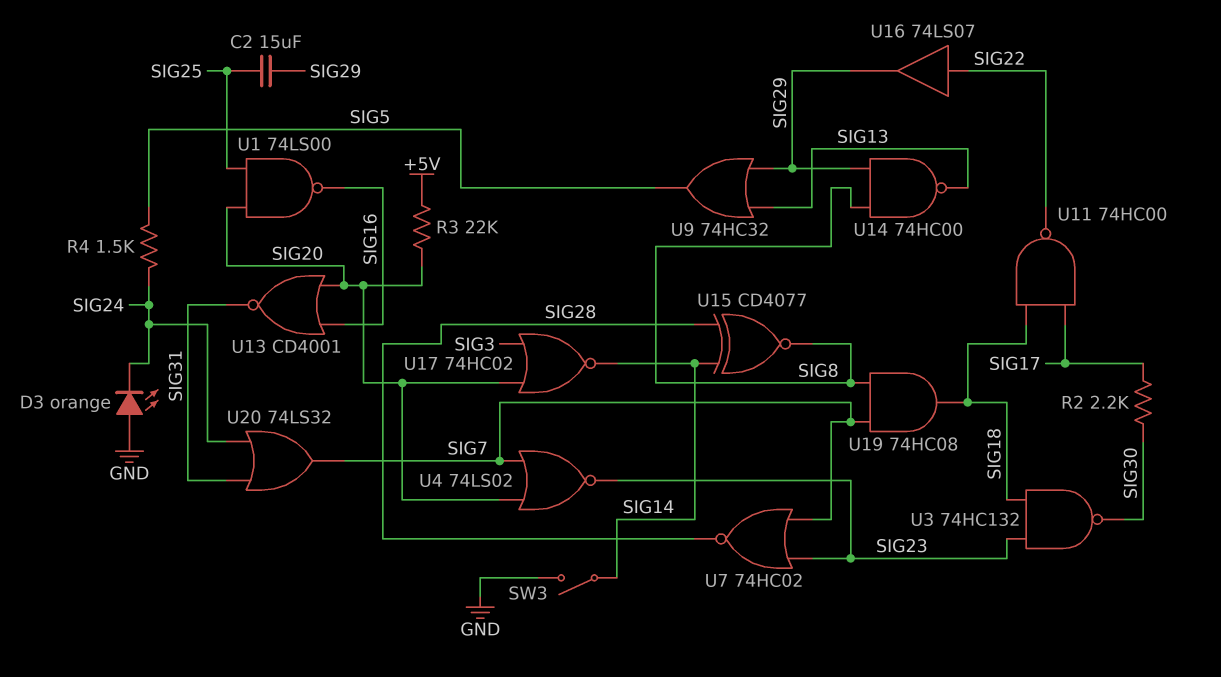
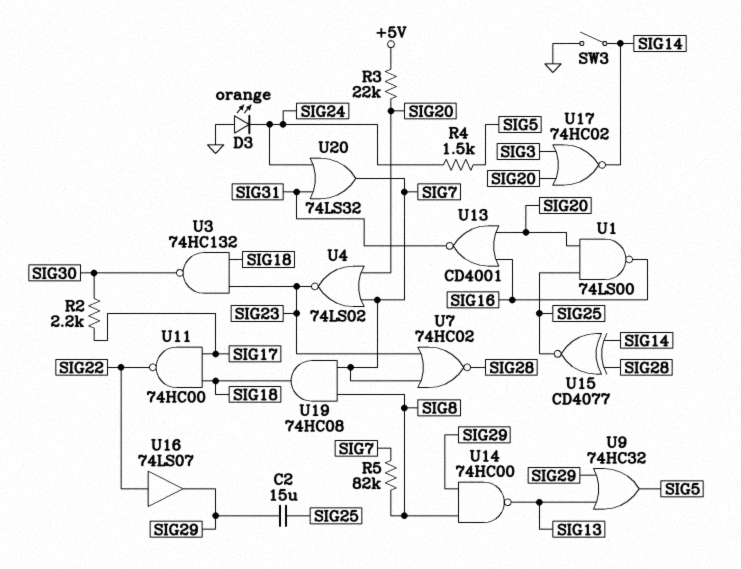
R5: none -> 82k (SIG7, SIG8)
U15: XNOR CD4077 (in SIG14, in SIG28, out SIG8) -> XNOR CD4077 (in SIG14, in SIG28, out SIG25)

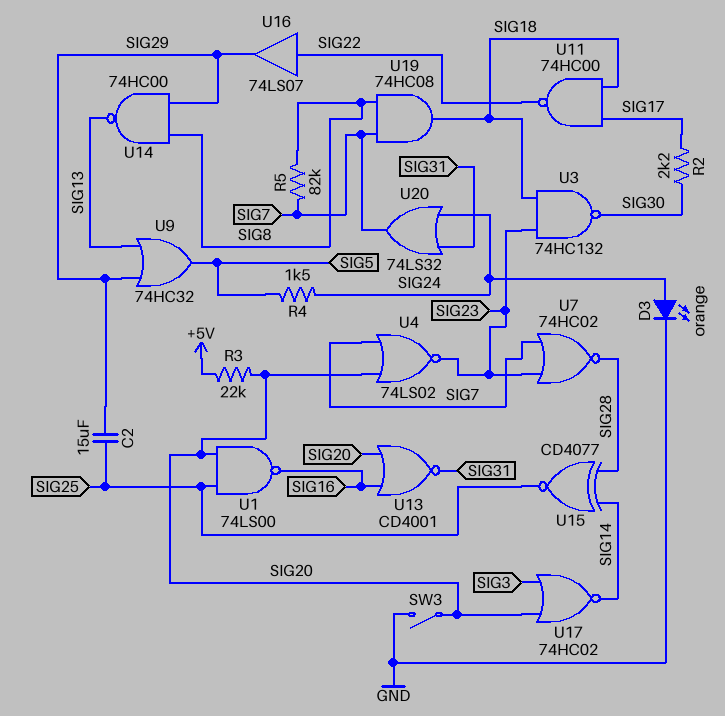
D3: LED orange (A GND, K SIG24) -> LED orange (A SIG24, K GND)
SW3: switch (GND, SIG14) -> switch (GND, SIG20)

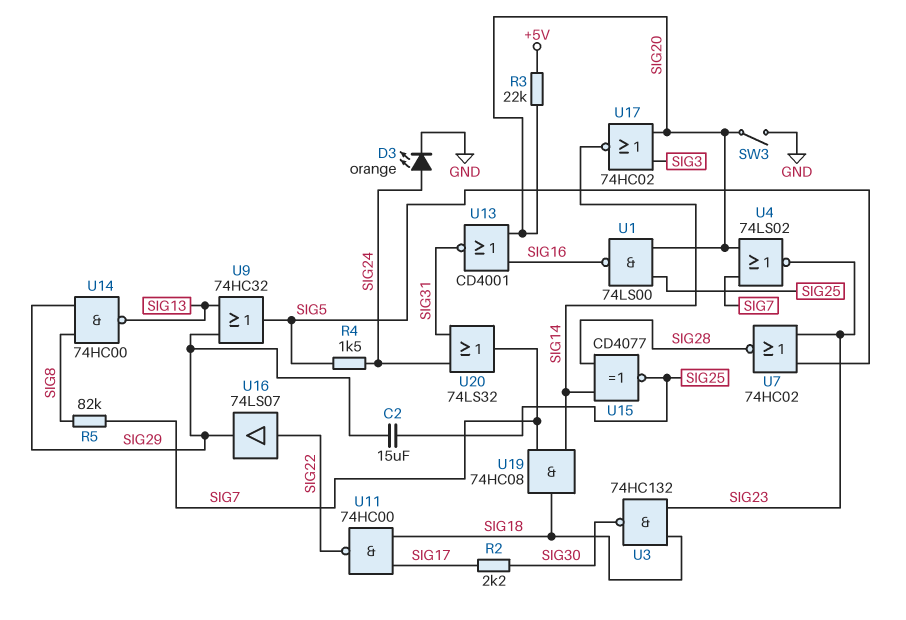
U7: NOR 74HC02 (in SIG7, in SIG23, out SIG28) -> NOR 74HC02 (in SIG5, in SIG23, out SIG28)
U19: AND 74HC08 (in SIG7, in SIG8, out SIG18) -> AND 74HC08 (in SIG7, in SIG14, out SIG18)

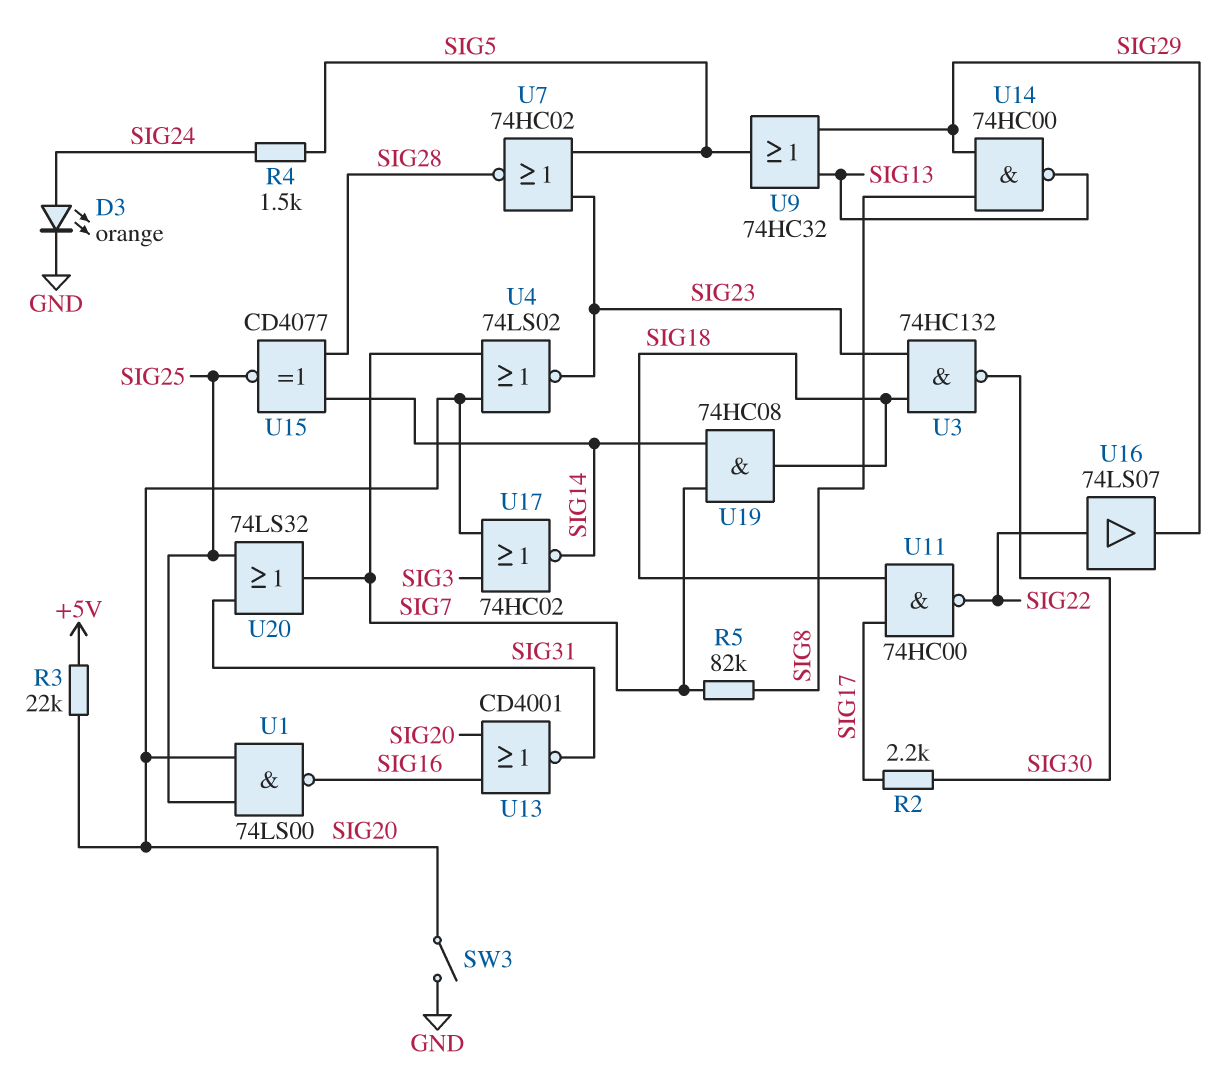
C2: 15uF (SIG25, SIG29) -> none
U20: OR 74LS32 (in SIG24, in SIG31, out SIG7) -> OR 74LS32 (in SIG25, in SIG31, out SIG7)

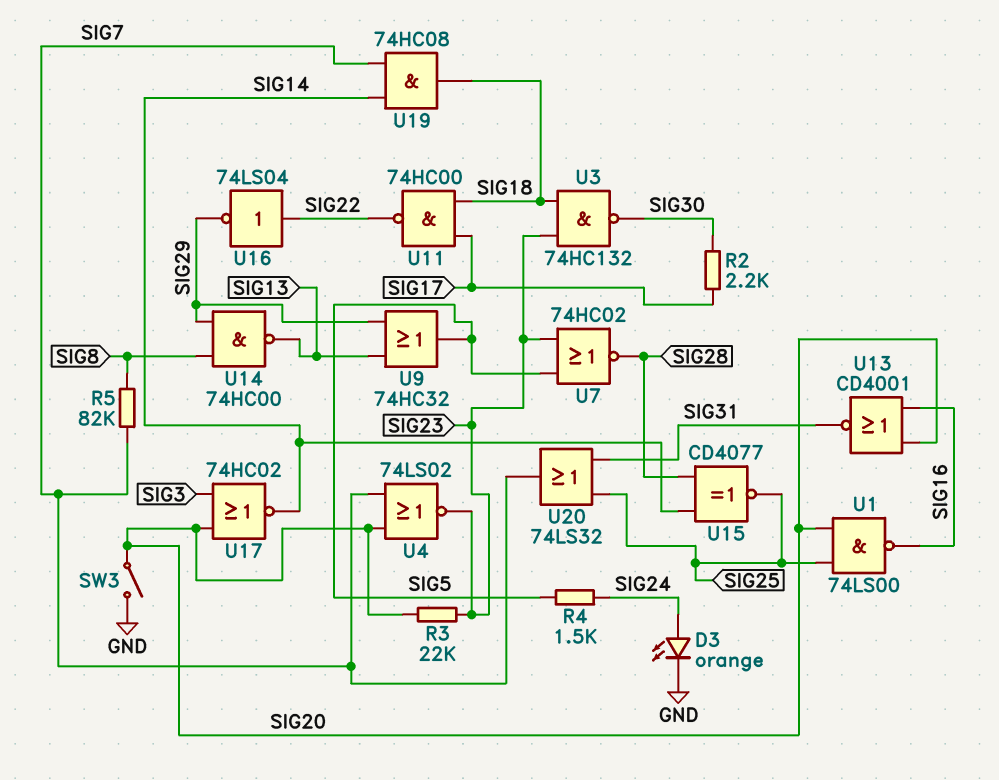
R3: 22k (+5V, SIG20) -> 22k (SIG20, SIG23)
U16: buffer 74LS07 (in SIG22, out SIG29) -> NOT 74LS04 (in SIG22, out SIG29)

